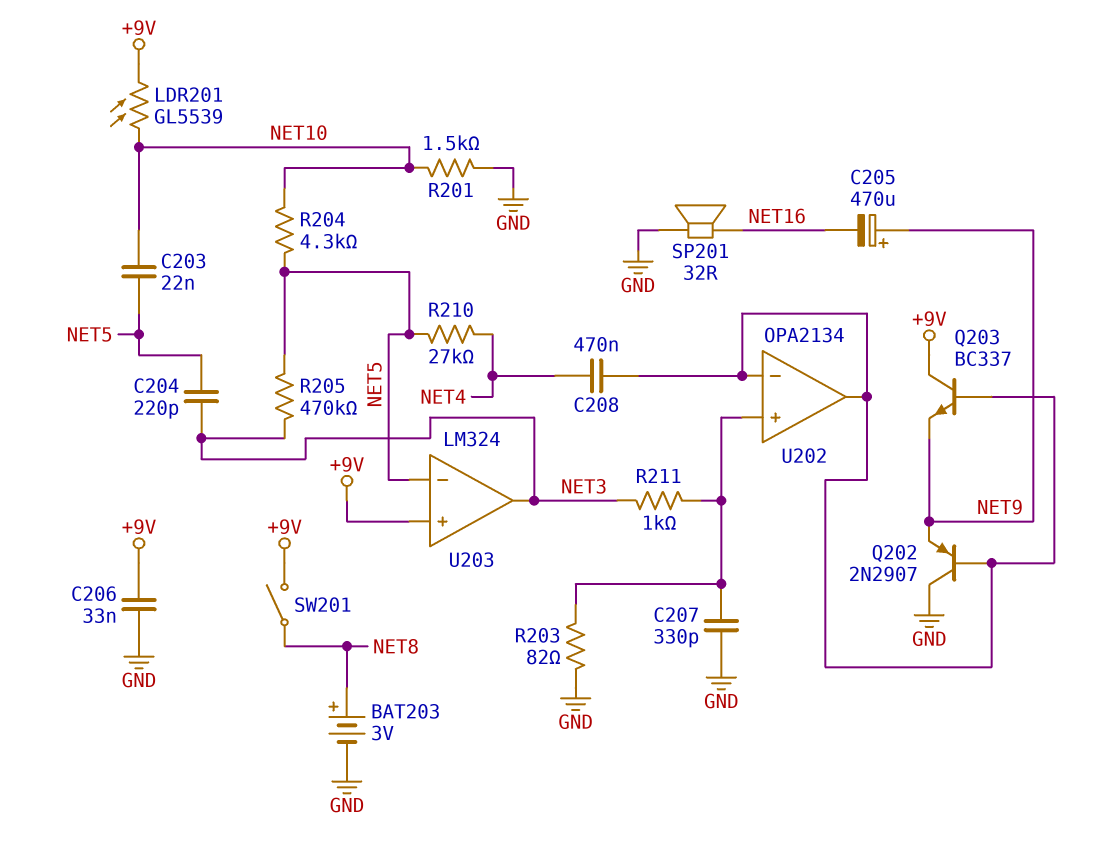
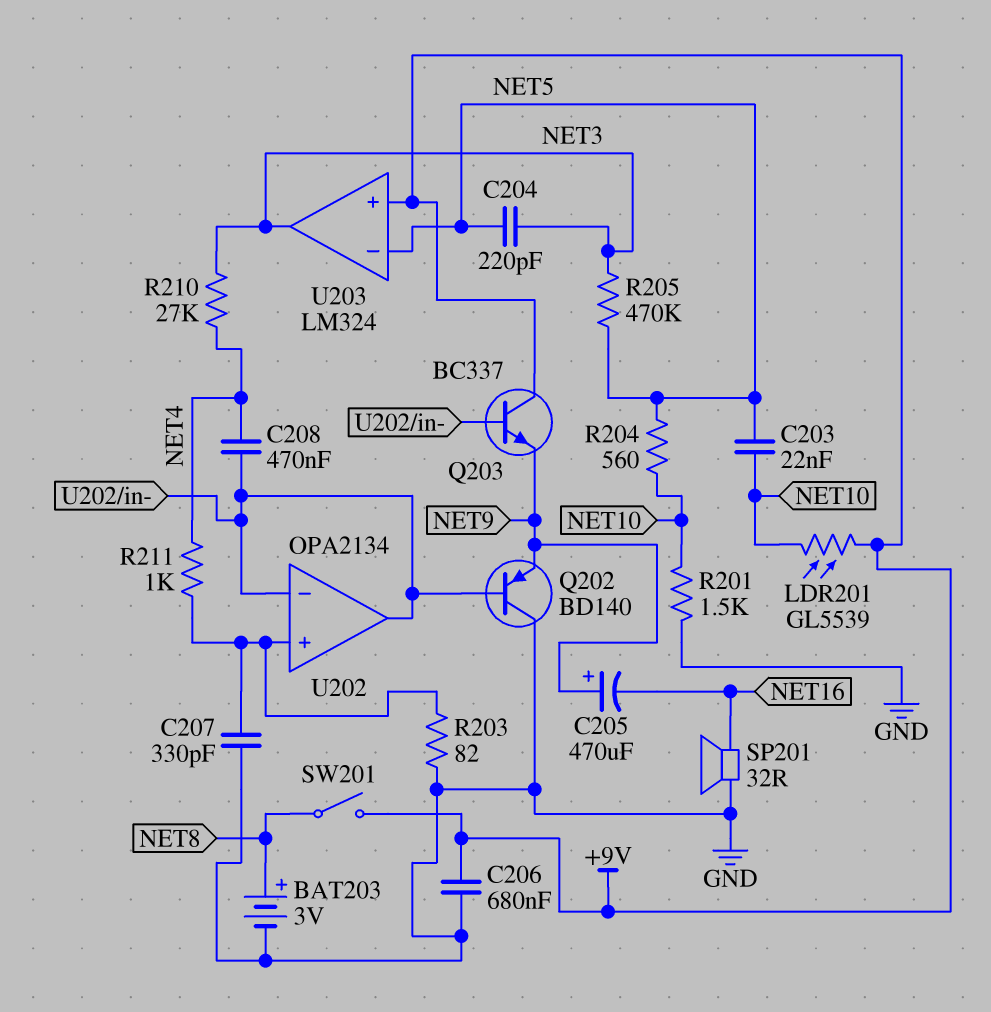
C206: 33nF (+9V, GND) -> 680nF (+9V, GND)
Q202: PNP 2N2907 (B U202/in-, C GND, E NET9) -> PNP BD140 (B U202/in-, C GND, E NET9)
R204: 4.3k (NET5, NET10) -> 560 (NET5, NET10)
R210: 27k (NET4, NET5) -> 27k (NET3, NET4)
R211: 1k (NET3, U202/in+) -> 1k (NET4, U202/in+)

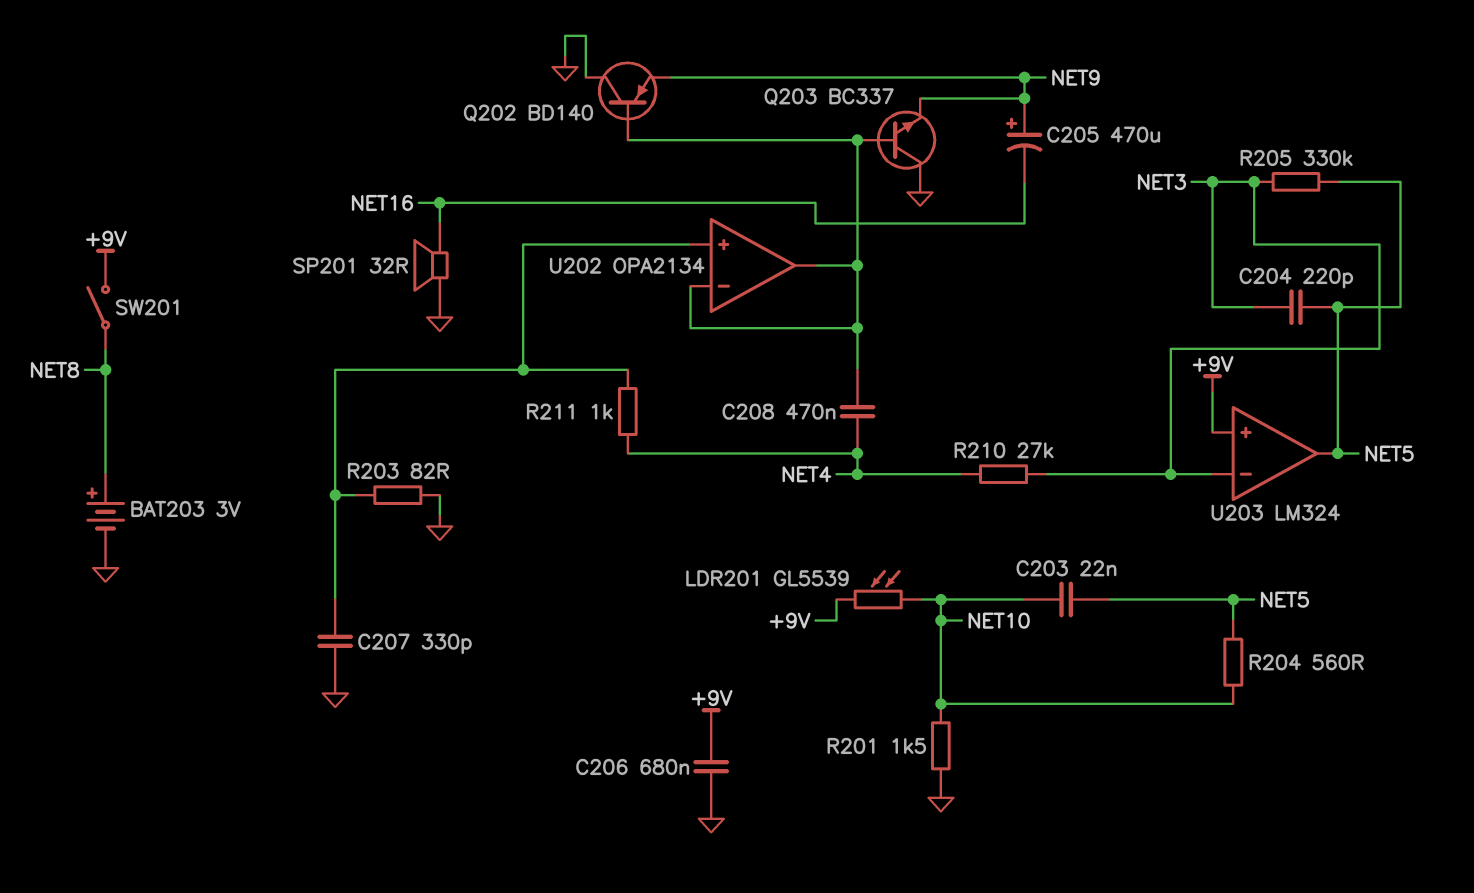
Q203: NPN BC337 (B U202/in-, C +9V, E NET9) -> NPN BC337 (B U202/in-, C GND, E NET9)
R205: 470k (NET3, NET5) -> 330k (NET3, NET5)
U203 pin in-: NET5 -> NET3
U203 pin out: NET3 -> NET5

